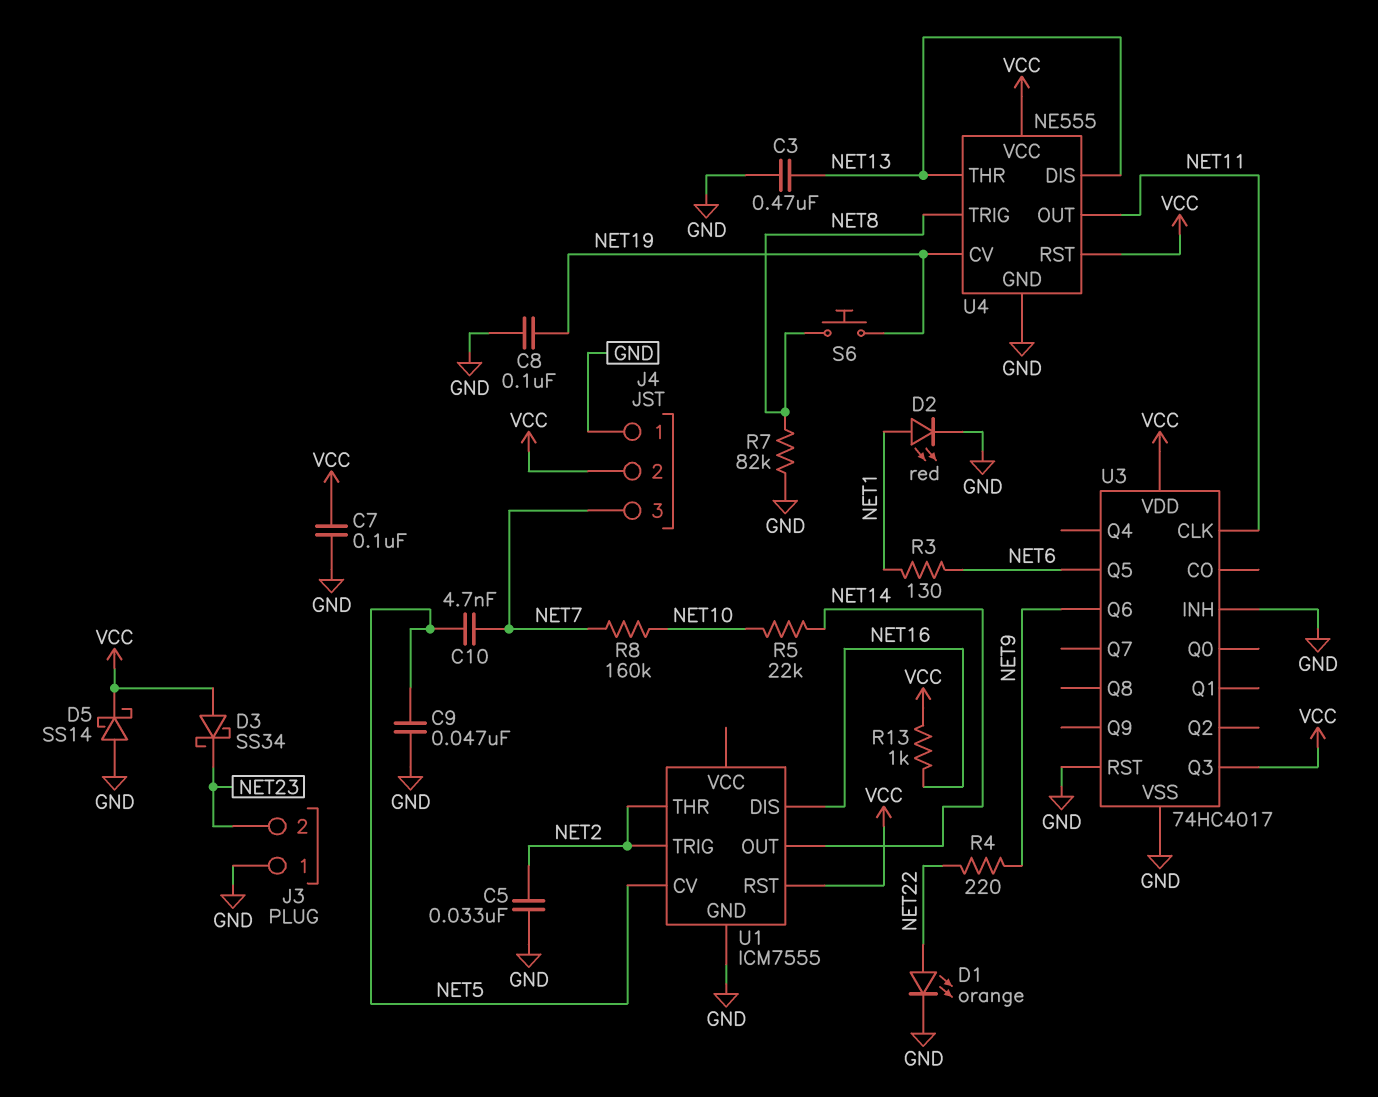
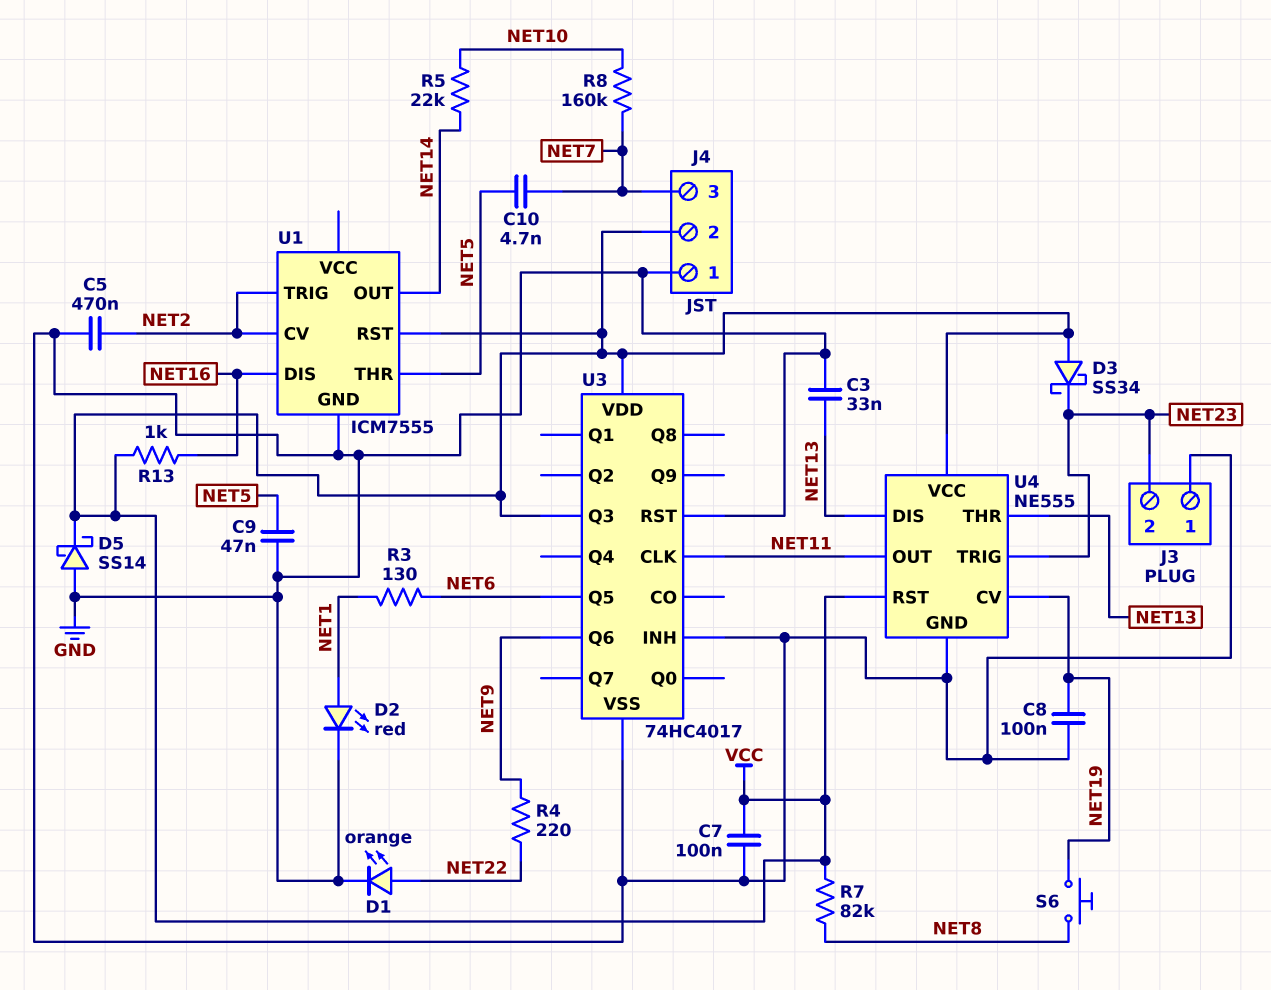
C3: 470nF (GND, NET13) -> 33nF (GND, NET13)
C5: 33nF (GND, NET2) -> 470nF (GND, NET2)
R7: 82k (GND, NET8) -> 82k (NET8, VCC)
U1 pin CV: NET5 -> NET2
U1 pin THR: NET2 -> NET5
U4 pin TRIG: NET8 -> NET23

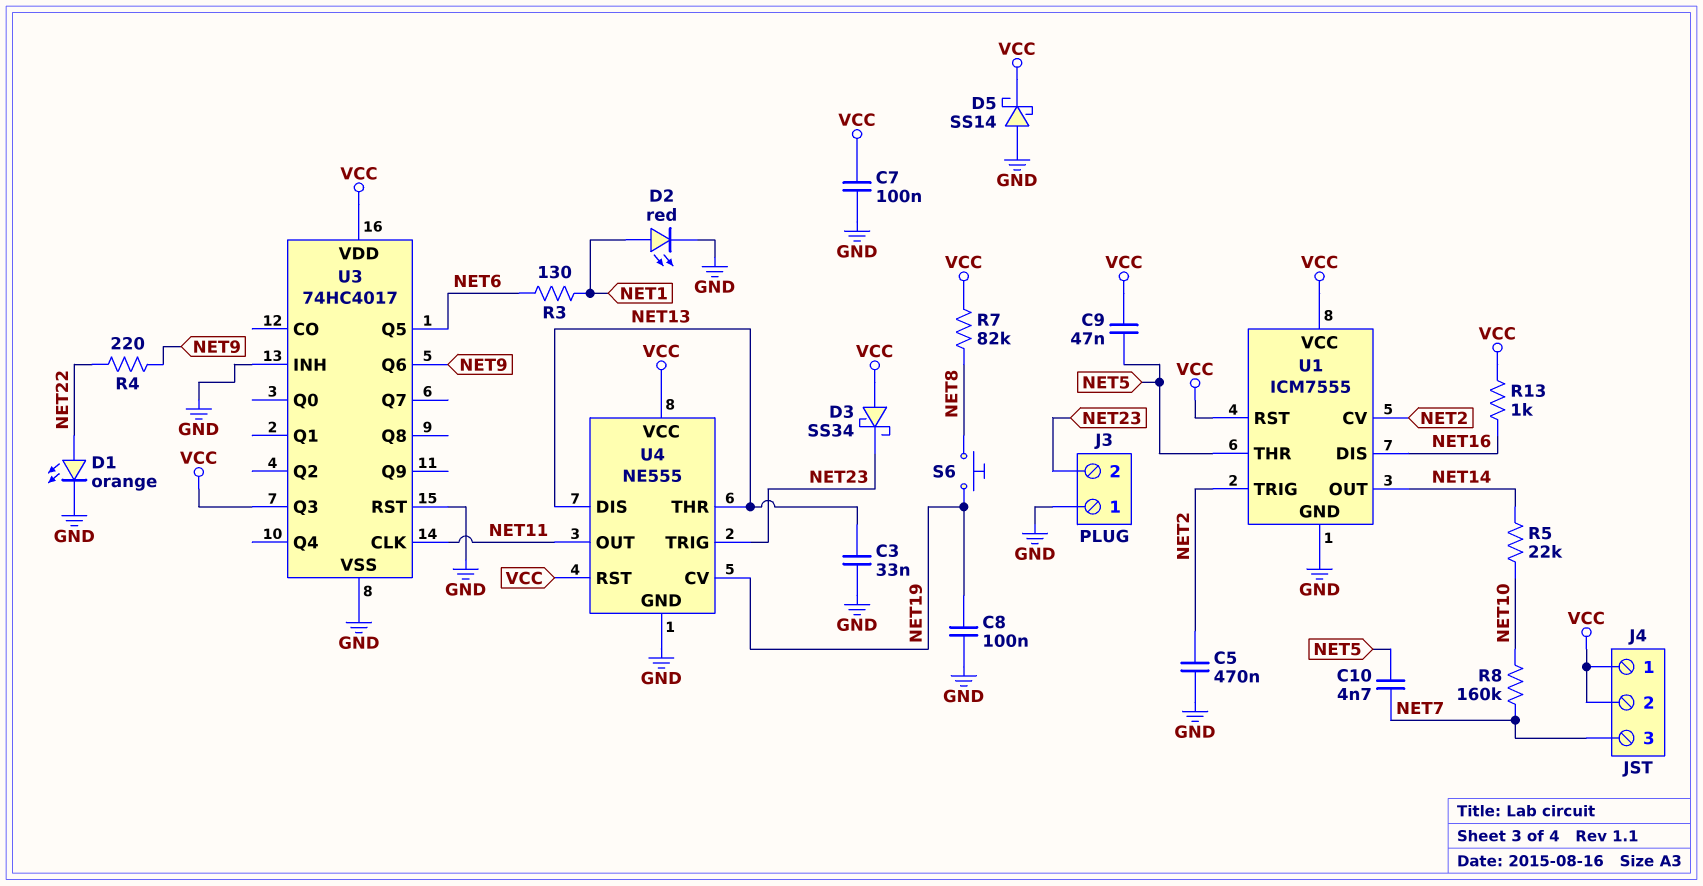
C9: 47nF (GND, NET5) -> 47nF (NET5, VCC)
J4 pin 1: GND -> VCC
U1 pin VCC: none -> VCC

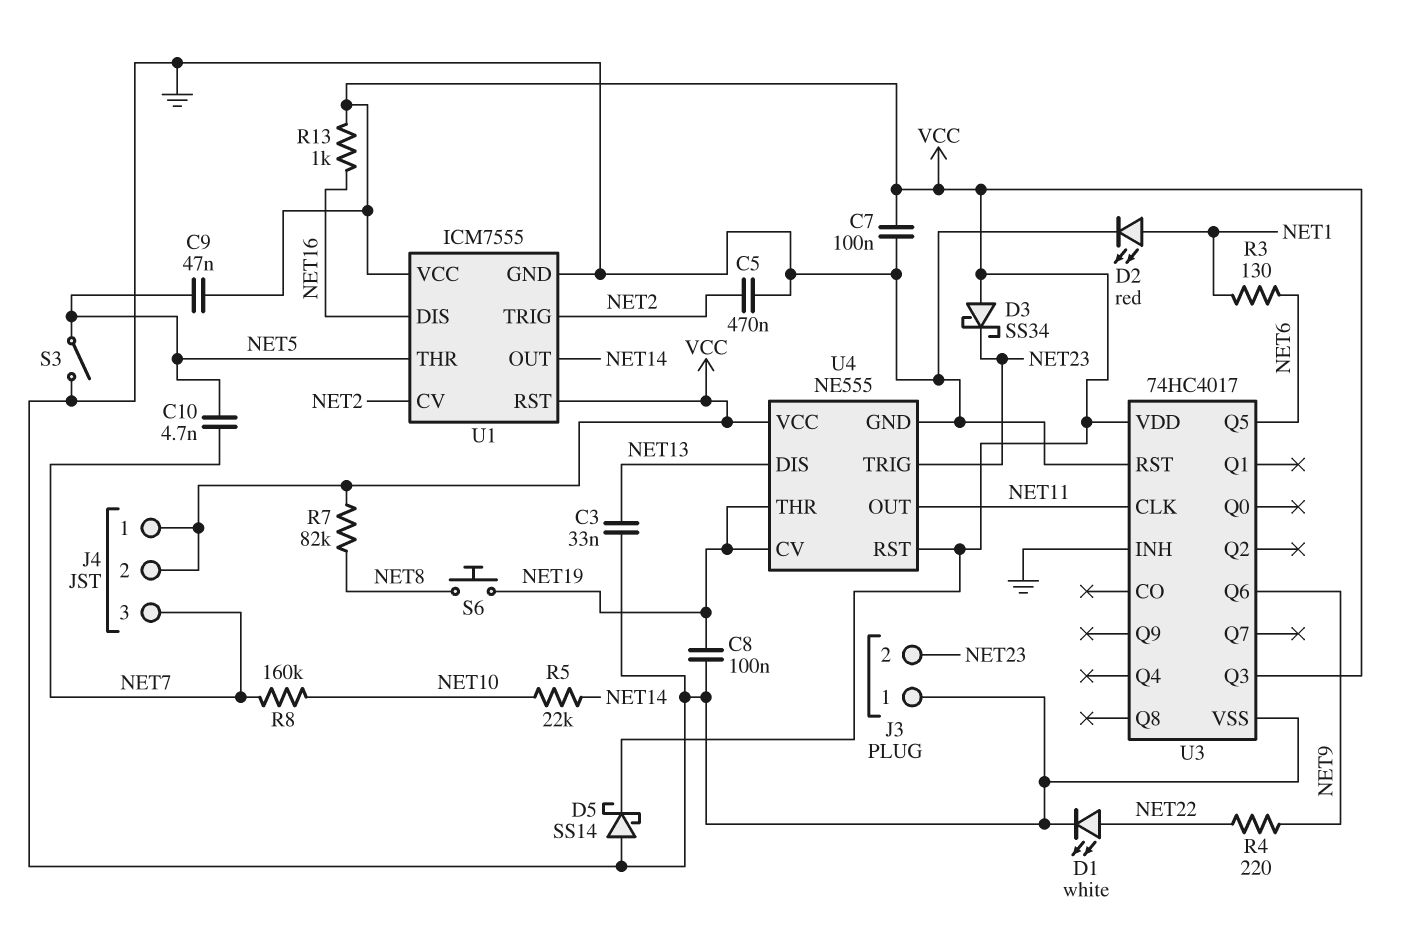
D1: LED orange (A NET22, K GND) -> LED white (A NET22, K GND)
S3: none -> switch (GND, NET5)
U4 pin THR: NET13 -> NET19

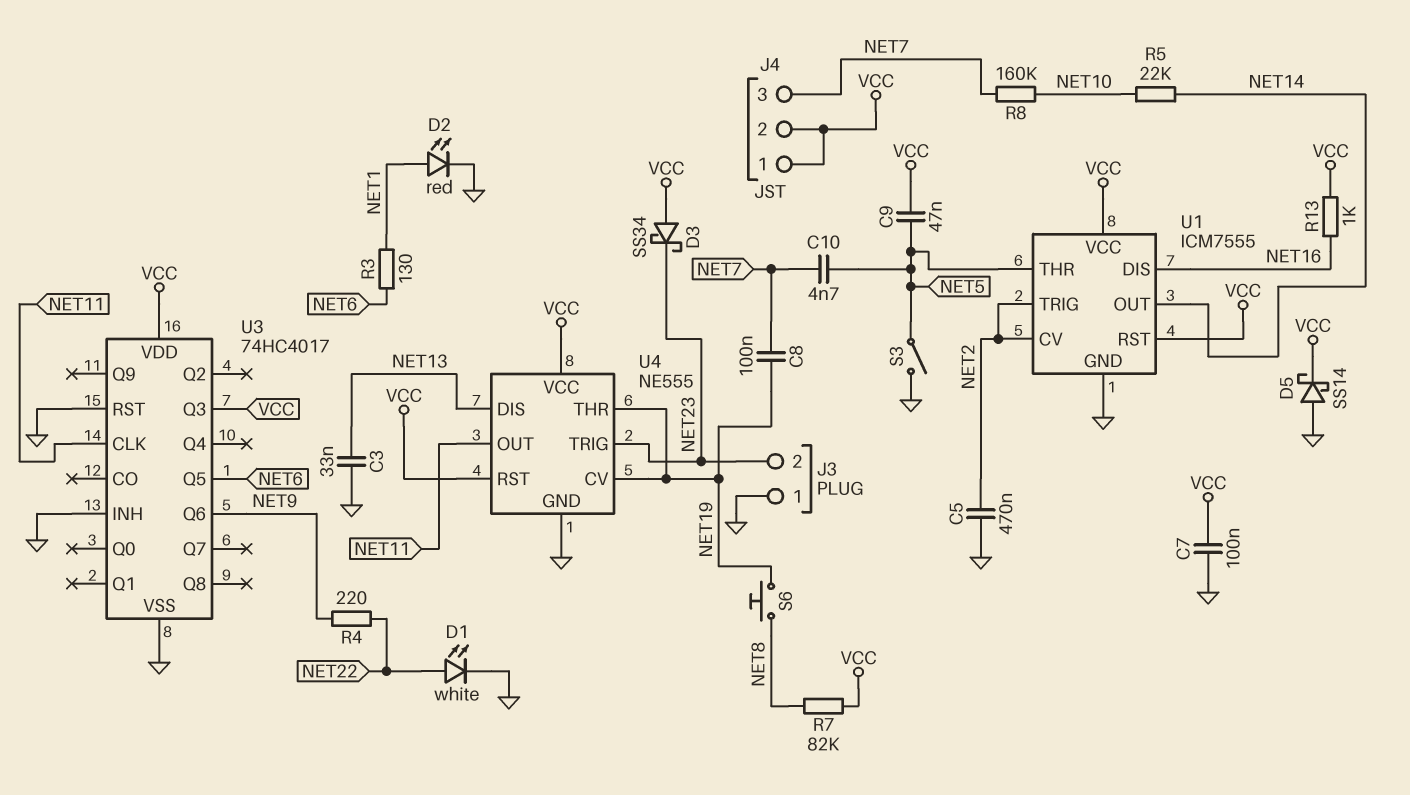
C8: 100nF (GND, NET19) -> 100nF (NET7, NET19)

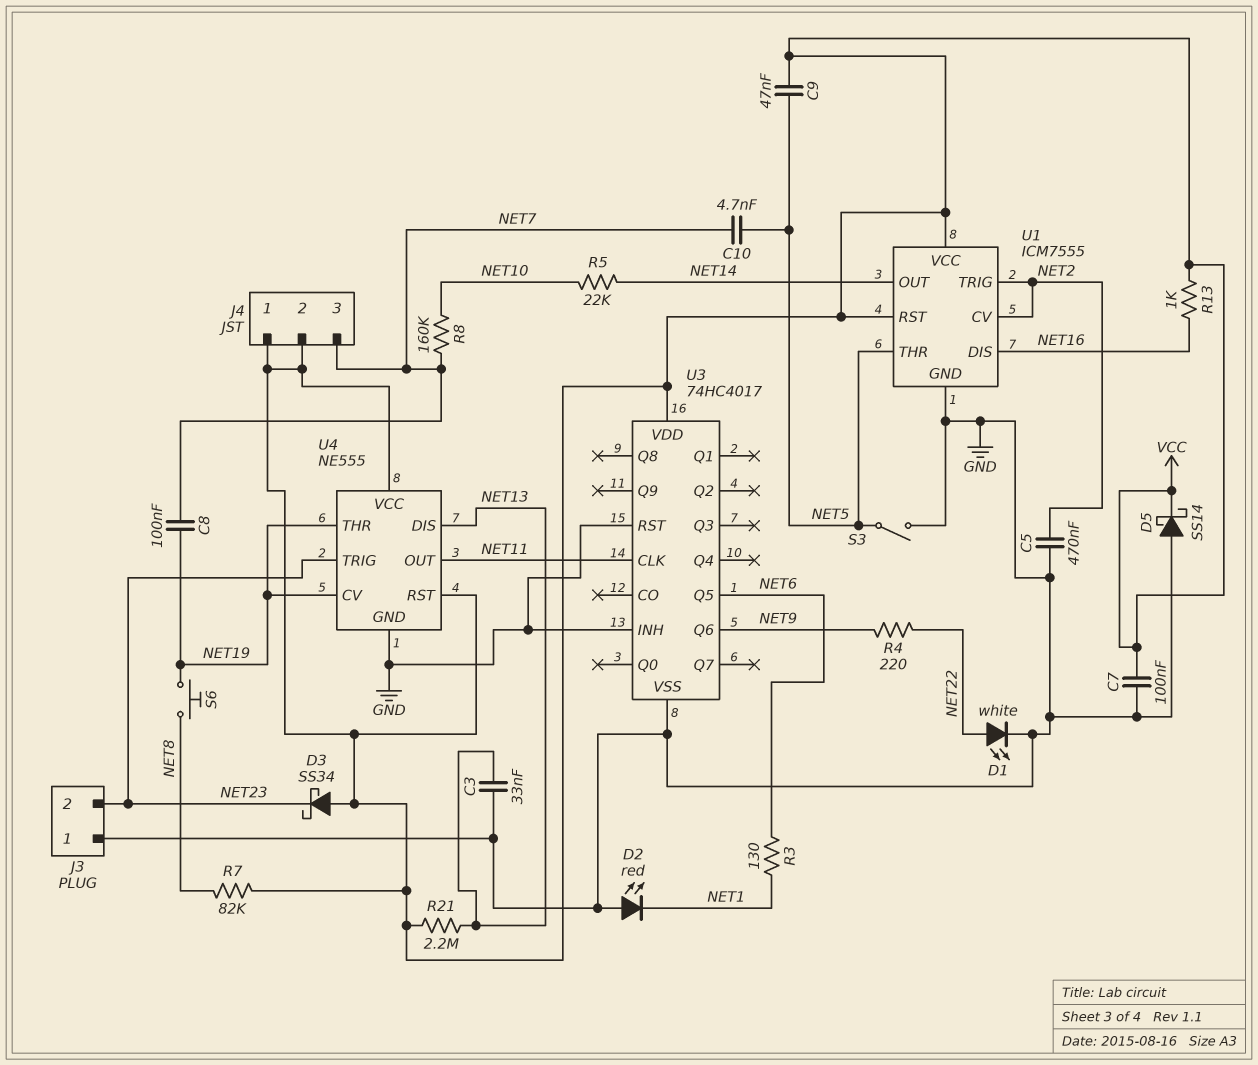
D2: LED red (A NET1, K GND) -> LED red (A GND, K NET1)
R21: none -> 2.2M (NET13, VCC)
U3 pin Q3: VCC -> none

